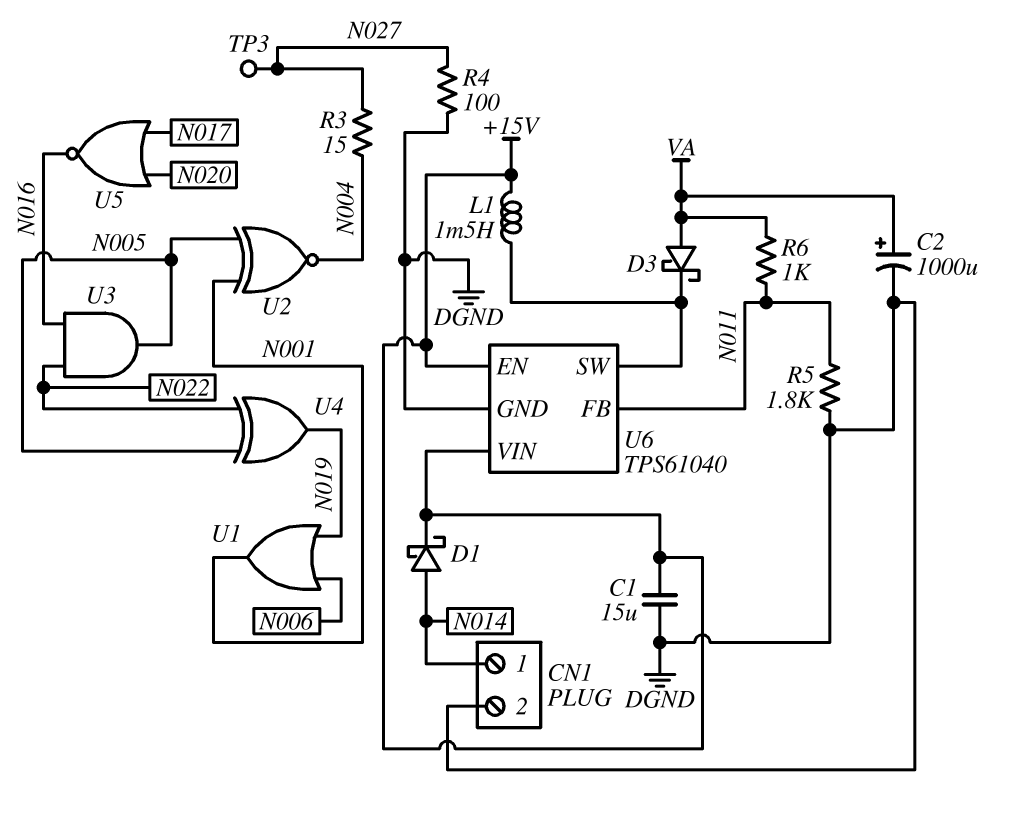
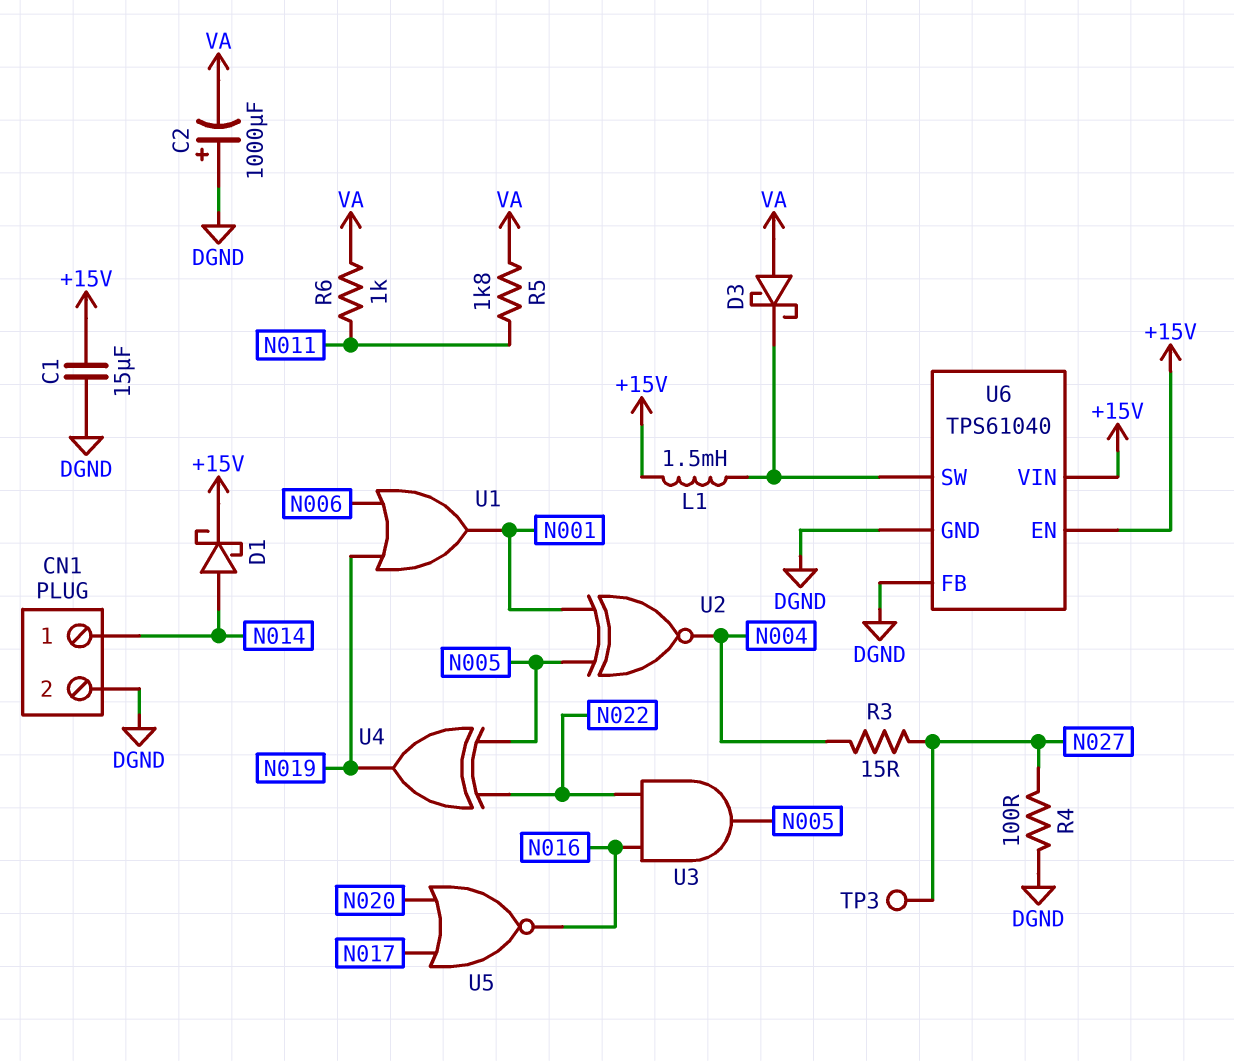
C2: 1000uF (plus VA, minus DGND) -> 1000uF (plus DGND, minus VA)
R5: 1.8k (DGND, N011) -> 1.8k (N011, VA)
U6 pin FB: N011 -> DGND

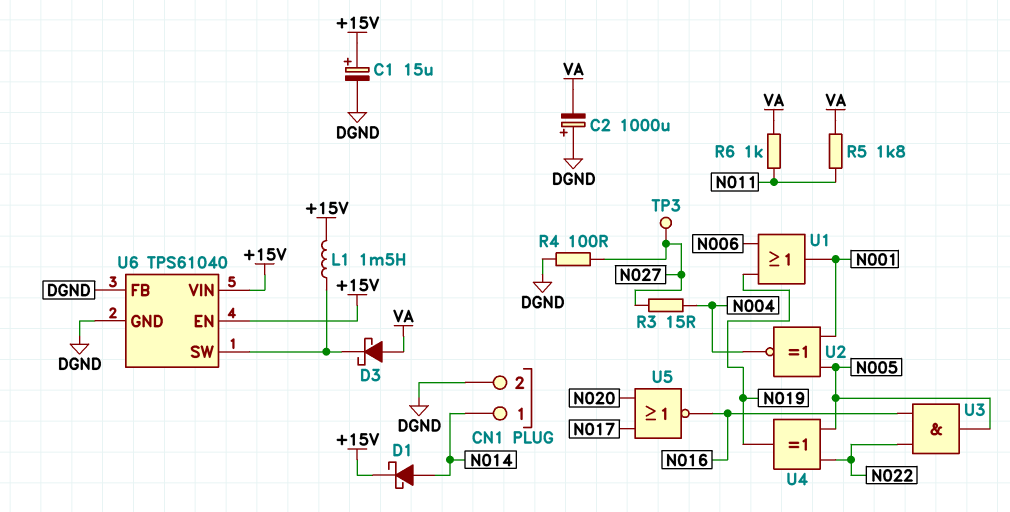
C1: 15uF (+15V, DGND) -> 15uF (plus +15V, minus DGND)

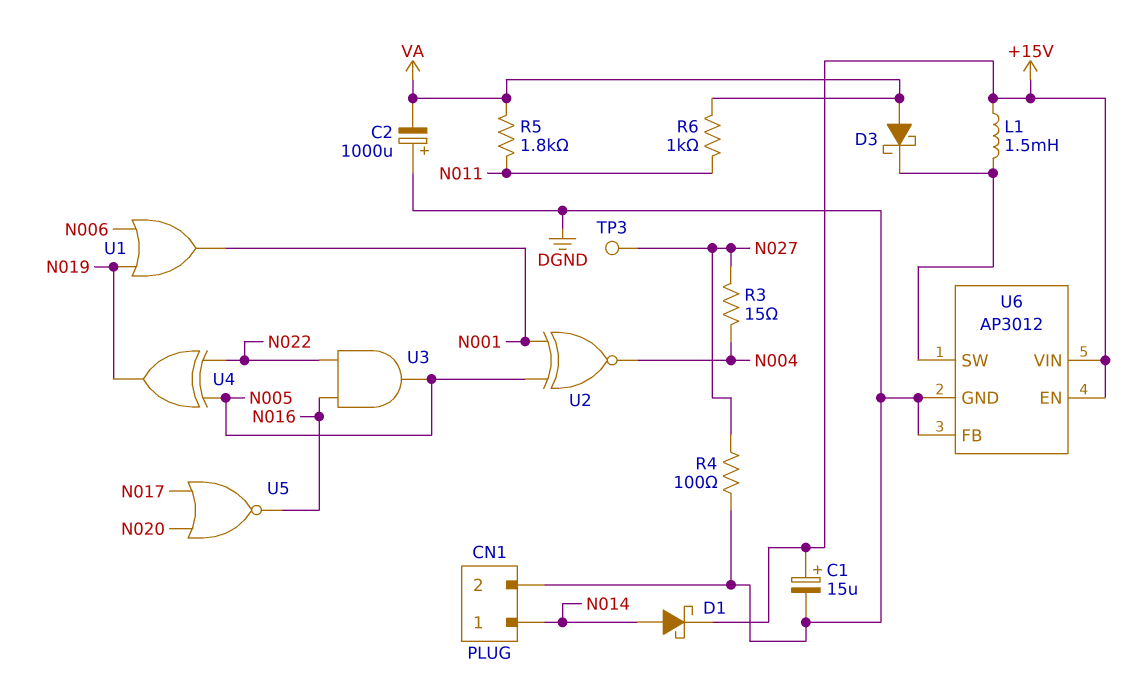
U6: TPS61040 -> AP3012

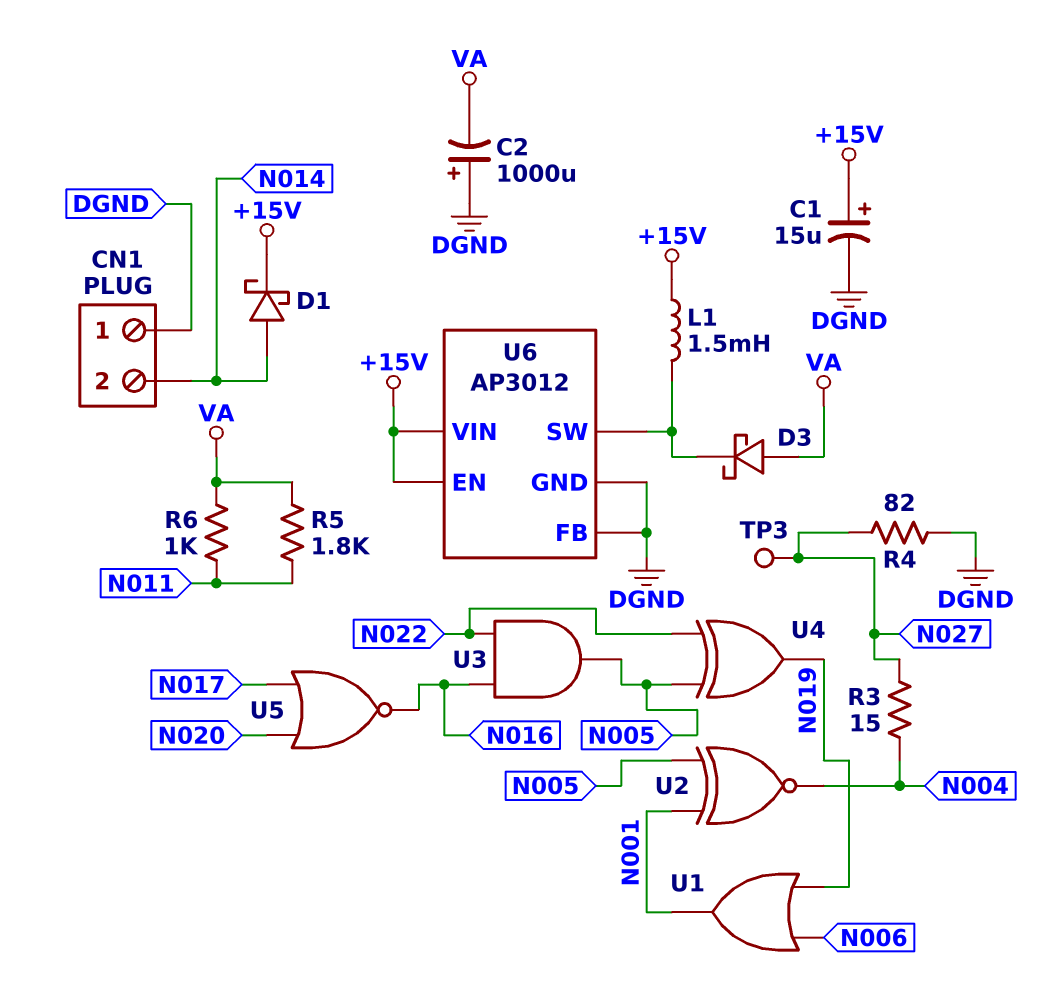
CN1 pin 1: N014 -> DGND
CN1 pin 2: DGND -> N014
R4: 100 (DGND, N027) -> 82 (DGND, N027)

